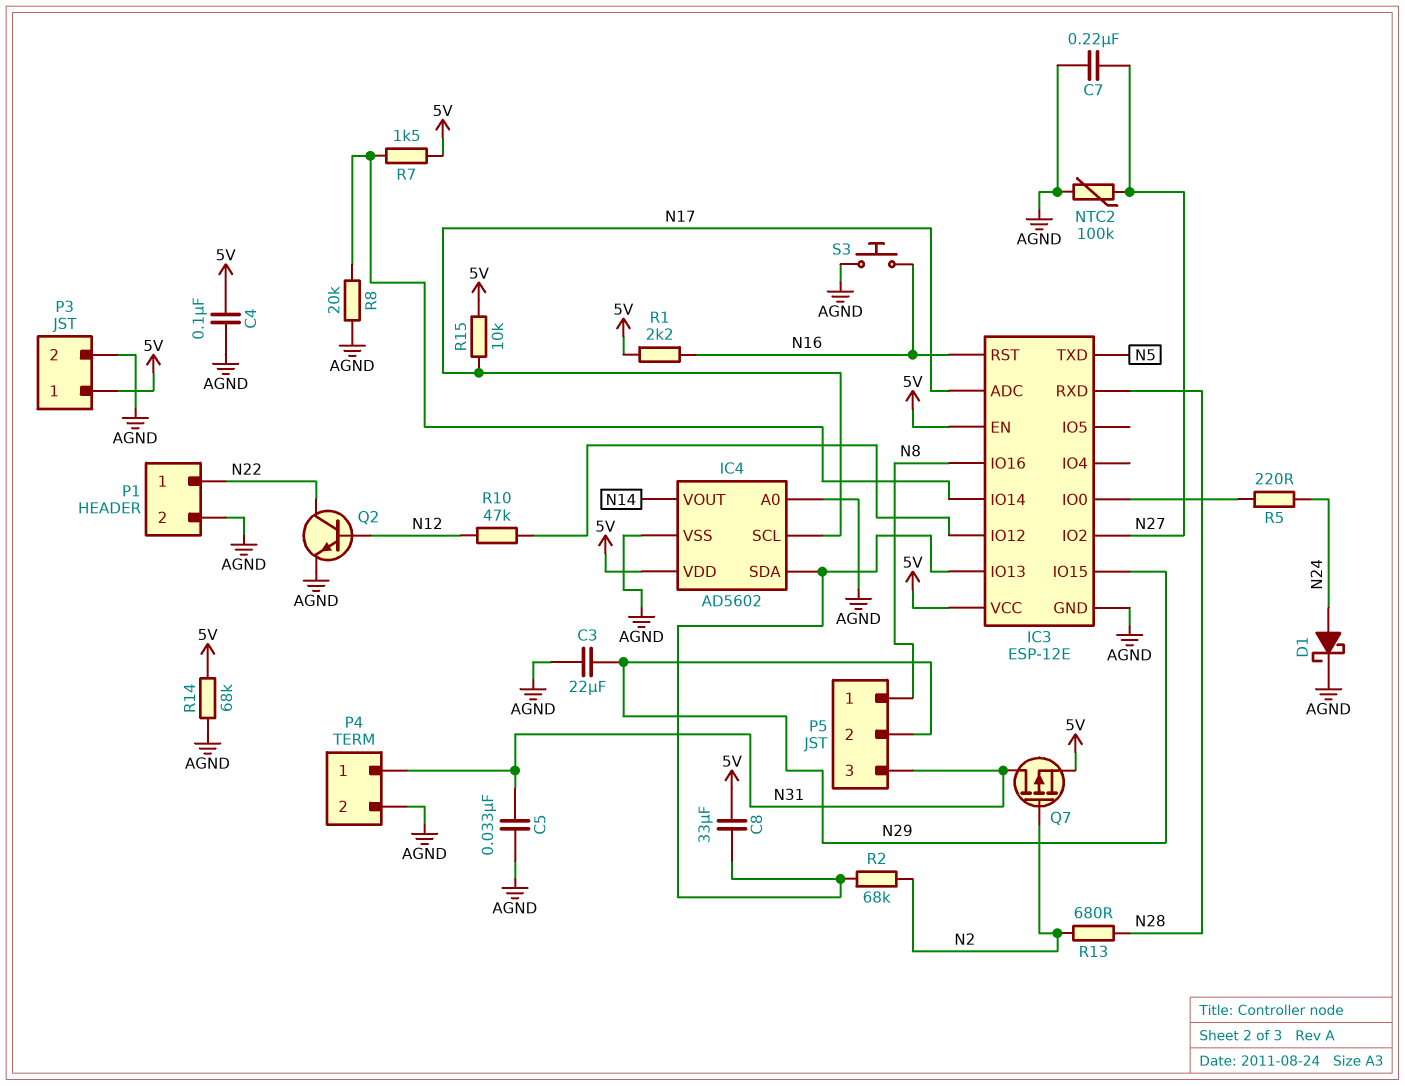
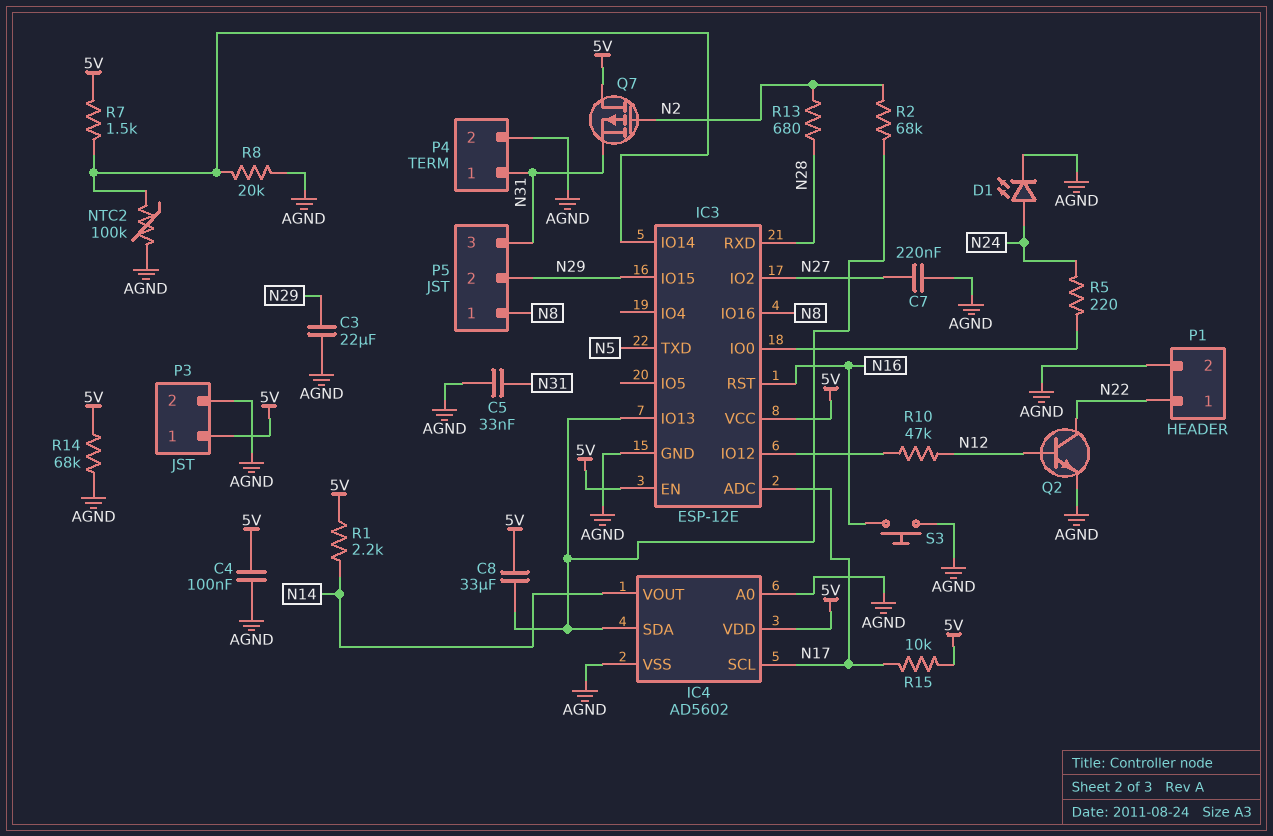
D1: schottky (A N24, K AGND) -> LED (A N24, K AGND)
NTC2: 100k (AGND, N27) -> 100k (AGND, IC3/IO14)
Q7: PMOS (G N2, D N31, S 5V) -> PMOS (G N2, D 5V, S N31)
R1: 2.2k (5V, N16) -> 2.2k (5V, N14)

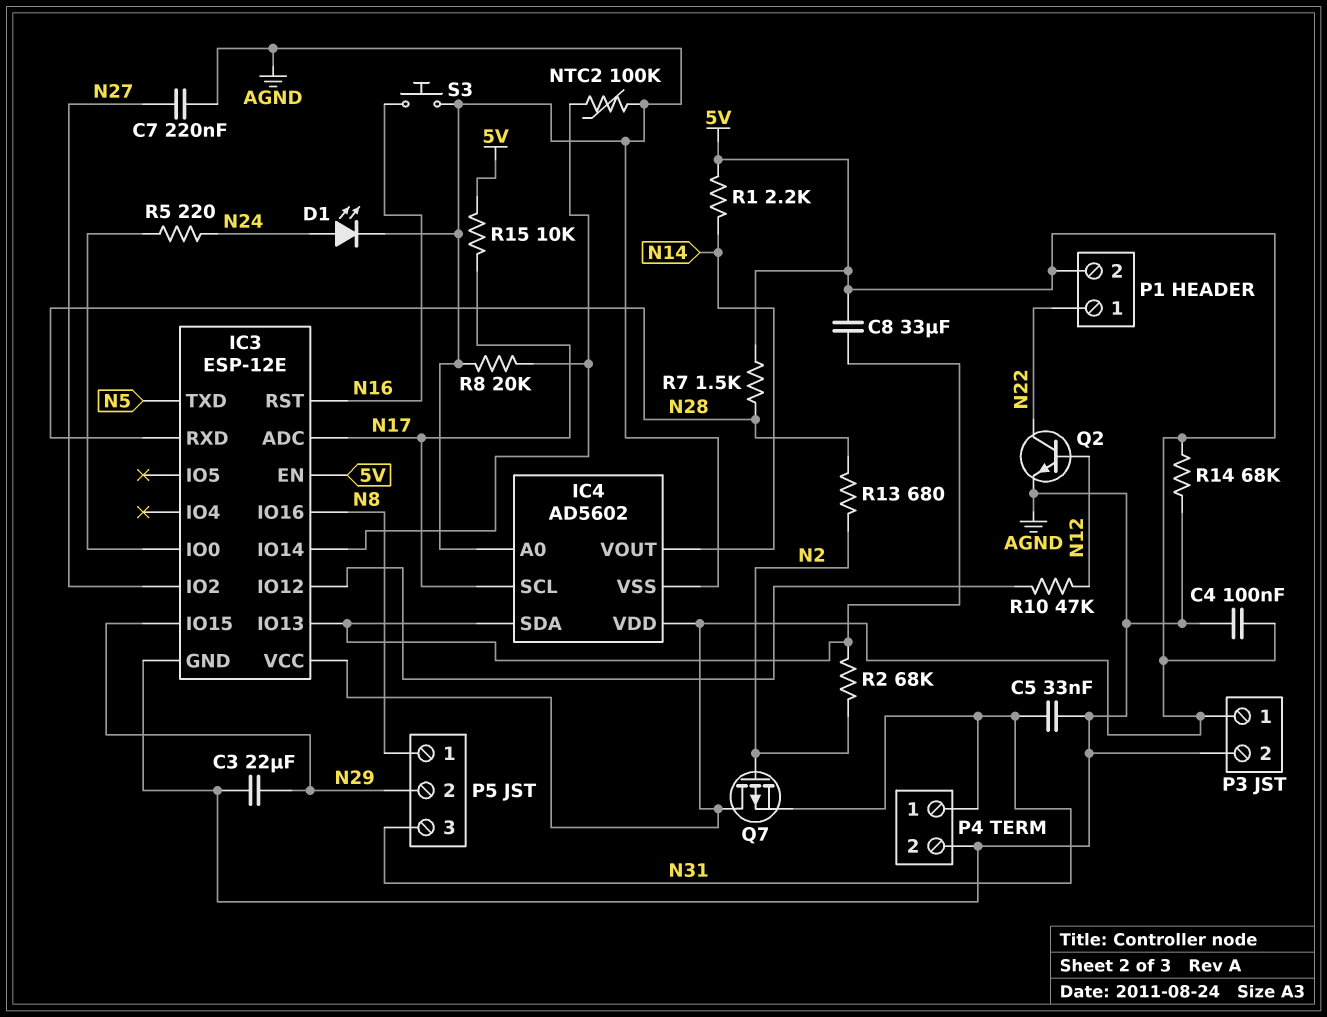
P1 pin 2: AGND -> 5V
R7: 1.5k (5V, IC3/IO14) -> 1.5k (5V, N28)

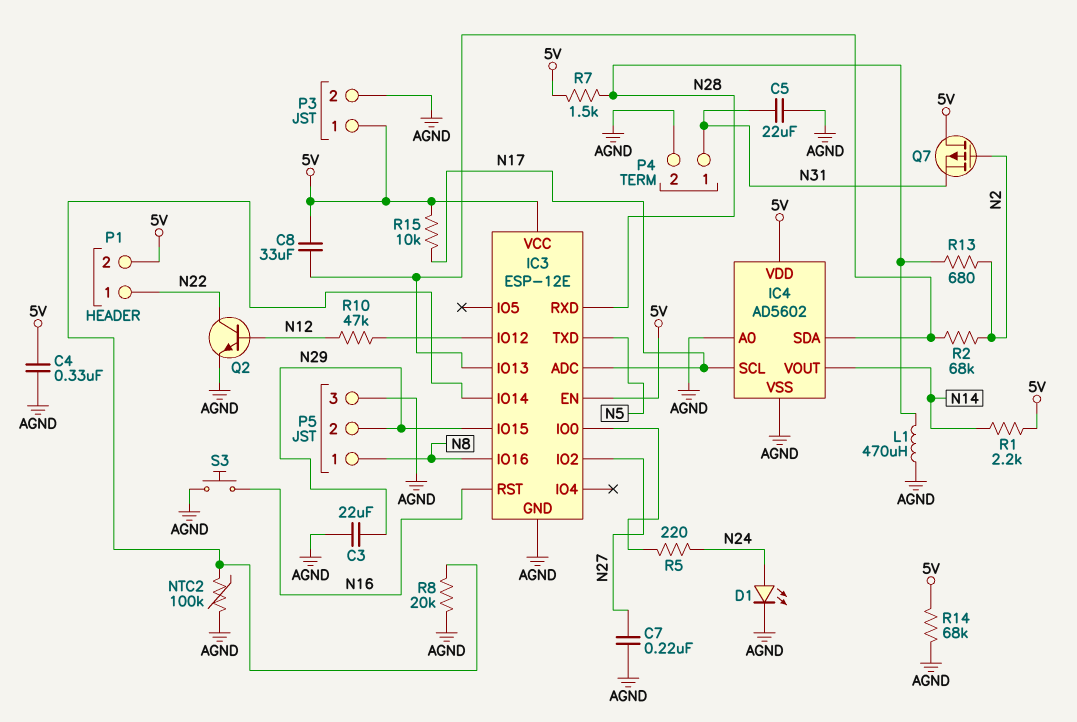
C4: 100nF (5V, AGND) -> 330nF (5V, AGND)
C5: 33nF (AGND, N31) -> 22uF (AGND, N31)
L1: none -> 470uH (AGND, N28)
P5 pin 3: N31 -> AGND

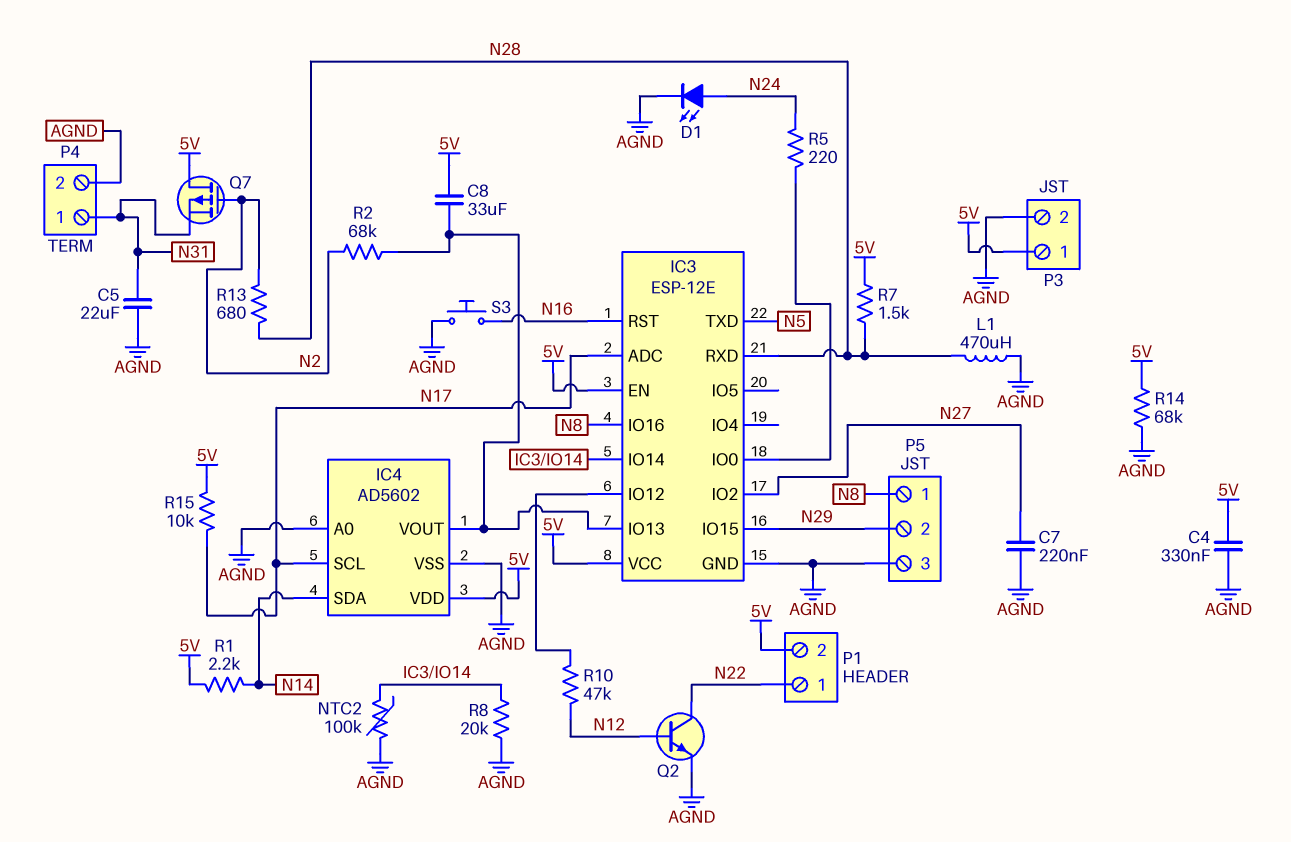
C3: 22uF (AGND, N29) -> none
IC4 pin SDA: IC3/IO13 -> N14
IC4 pin VOUT: N14 -> IC3/IO13

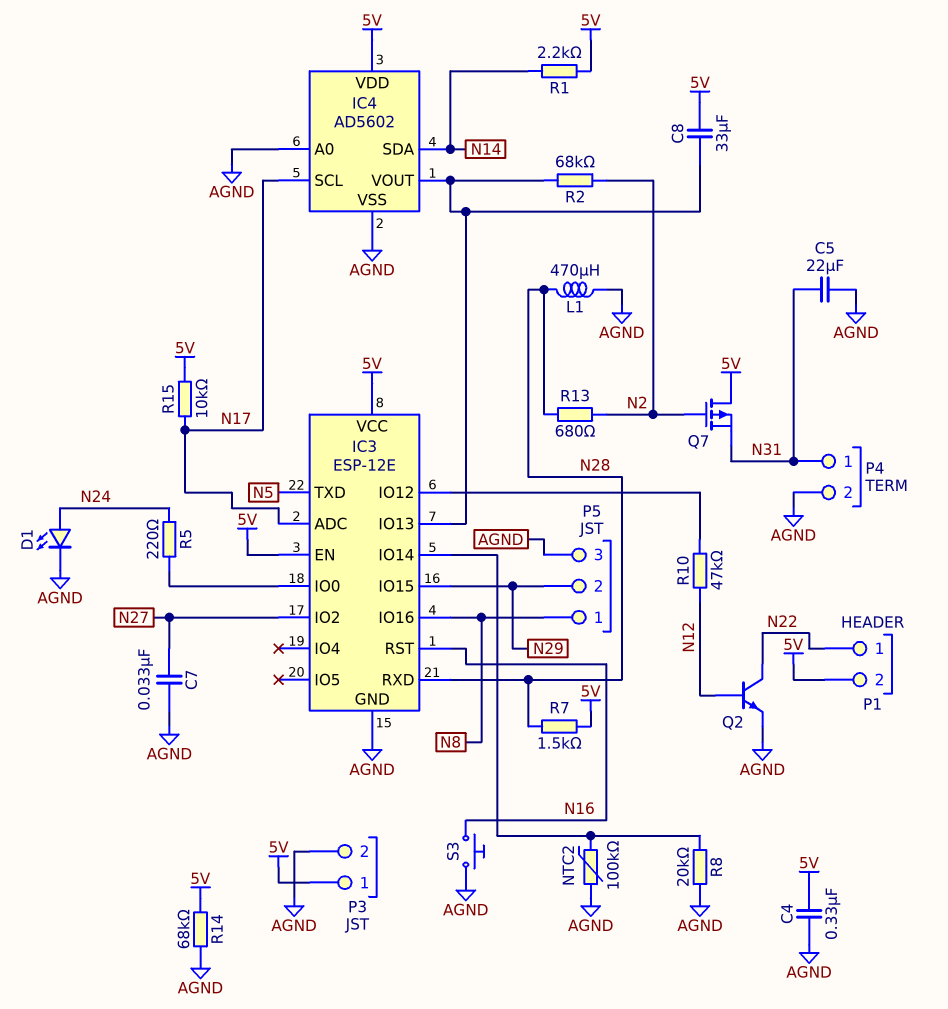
C7: 220nF (AGND, N27) -> 33nF (AGND, N27)

